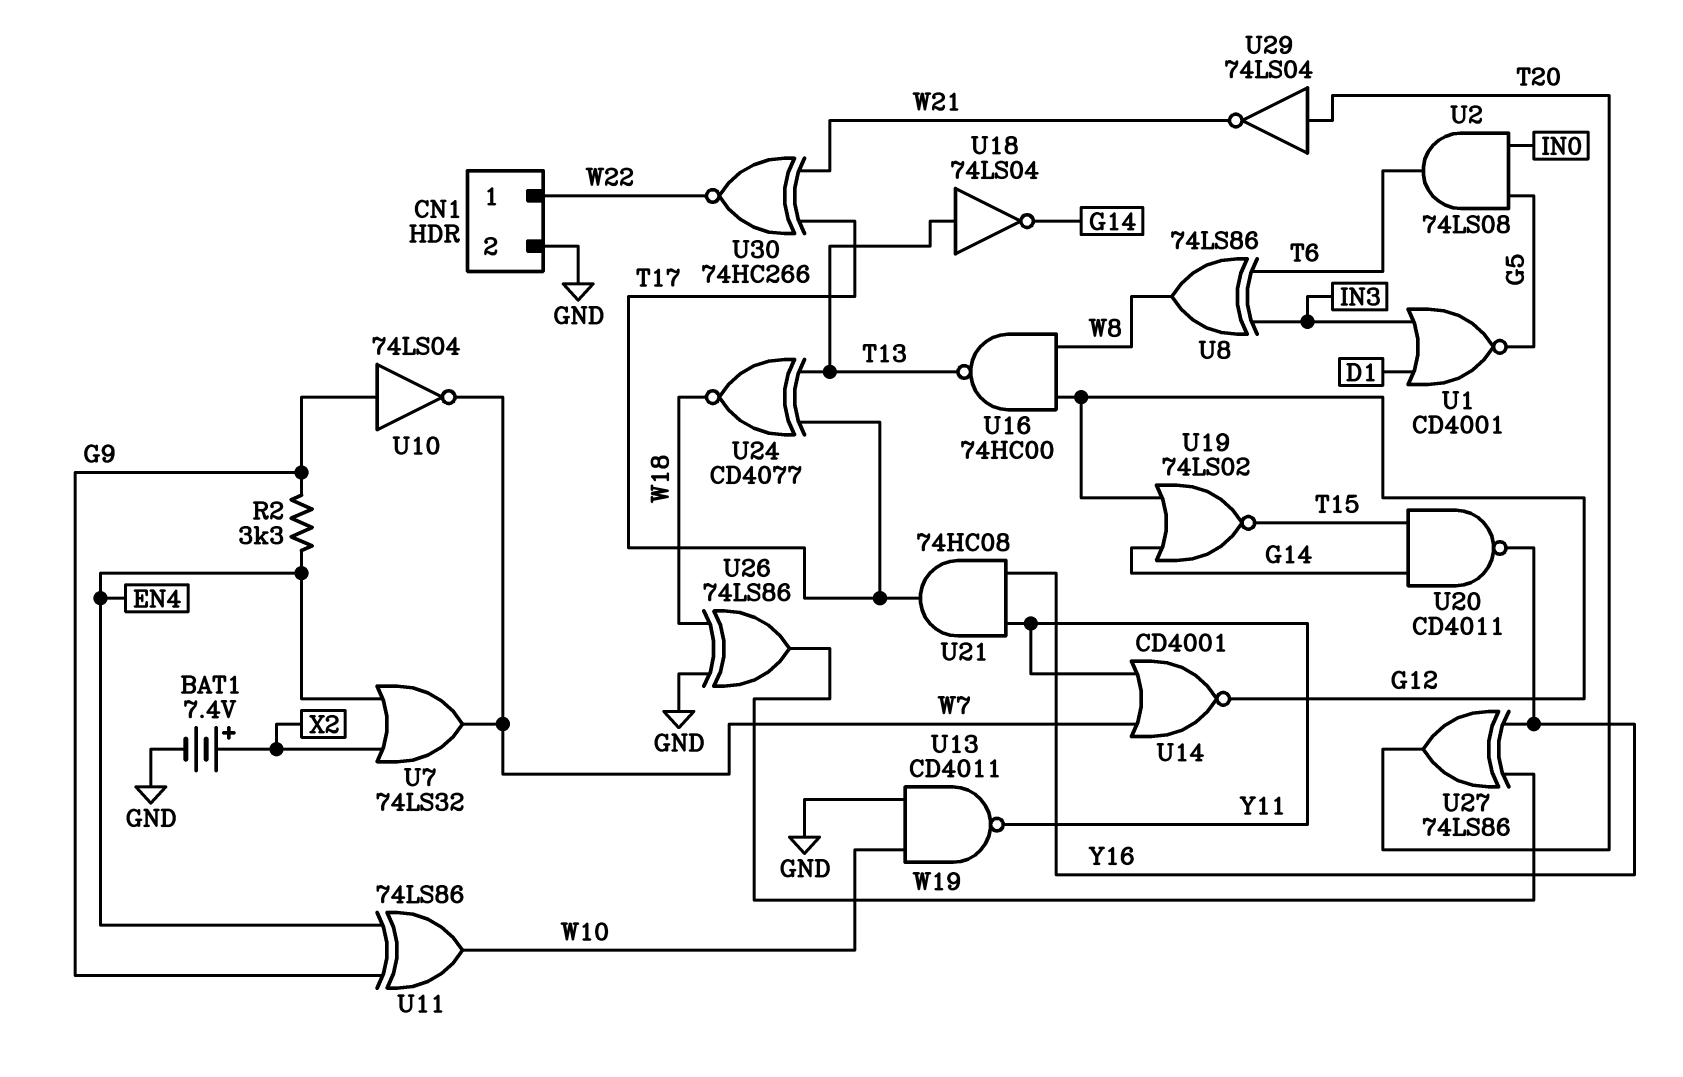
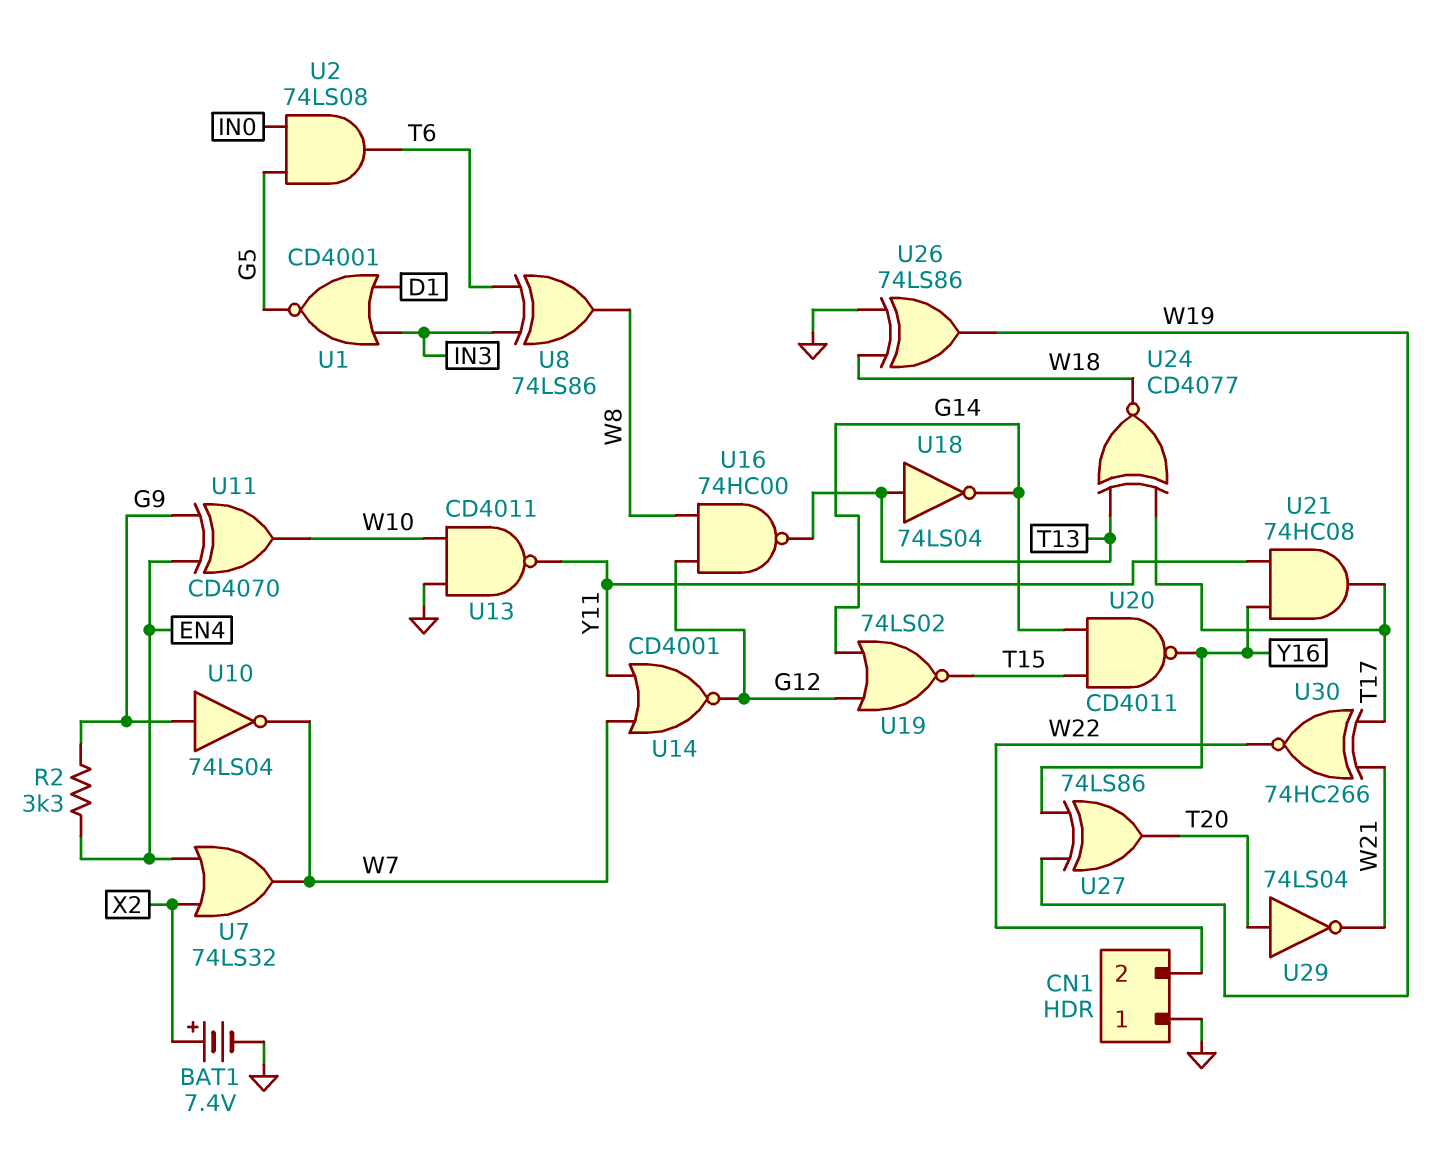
CN1 pin 1: W22 -> GND
CN1 pin 2: GND -> W22
U11: XOR 74LS86 (in EN4, in G9, out W10) -> XOR CD4070 (in EN4, in G9, out W10)

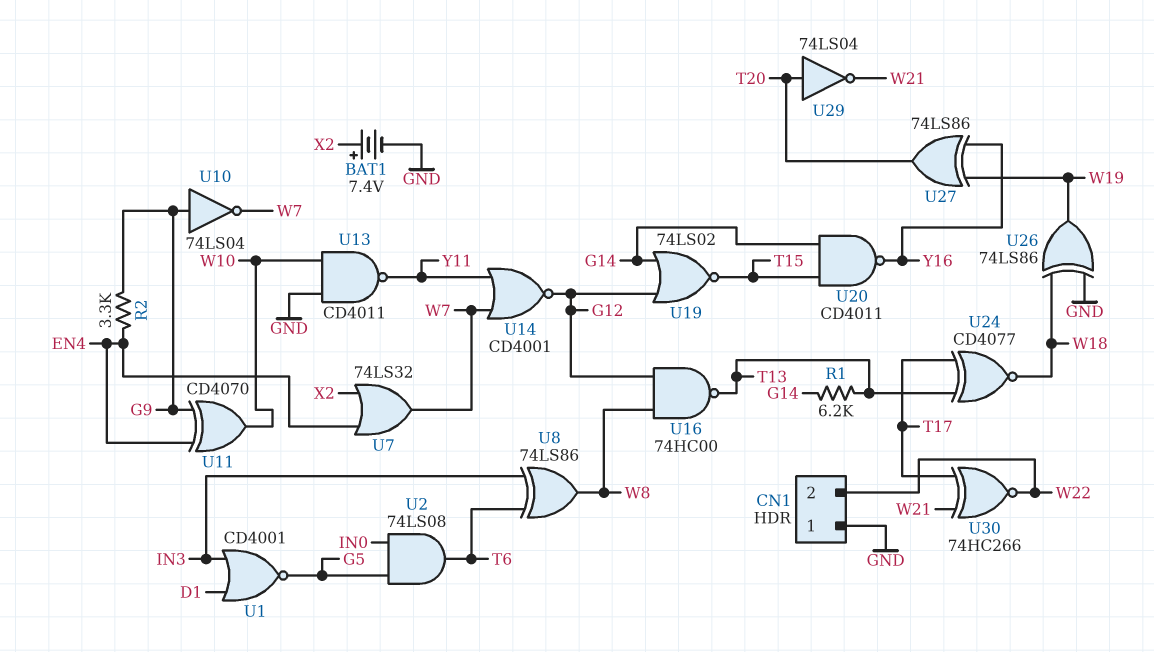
R1: none -> 6.2k (G14, T13)
U18: NOT 74LS04 (in T13, out G14) -> none
U21: AND 74HC08 (in Y11, in Y16, out T17) -> none

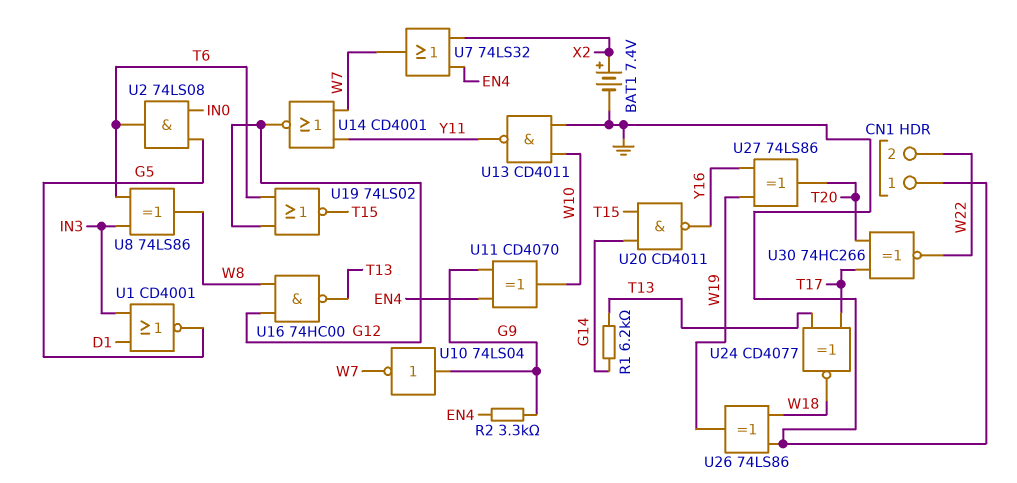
U19: NOR 74LS02 (in G12, in G14, out T15) -> NOR 74LS02 (in G12, in T6, out T15)
U29: NOT 74LS04 (in T20, out W21) -> none
U30: XNOR 74HC266 (in T17, in W21, out W22) -> XNOR 74HC266 (in T17, in T20, out W22)

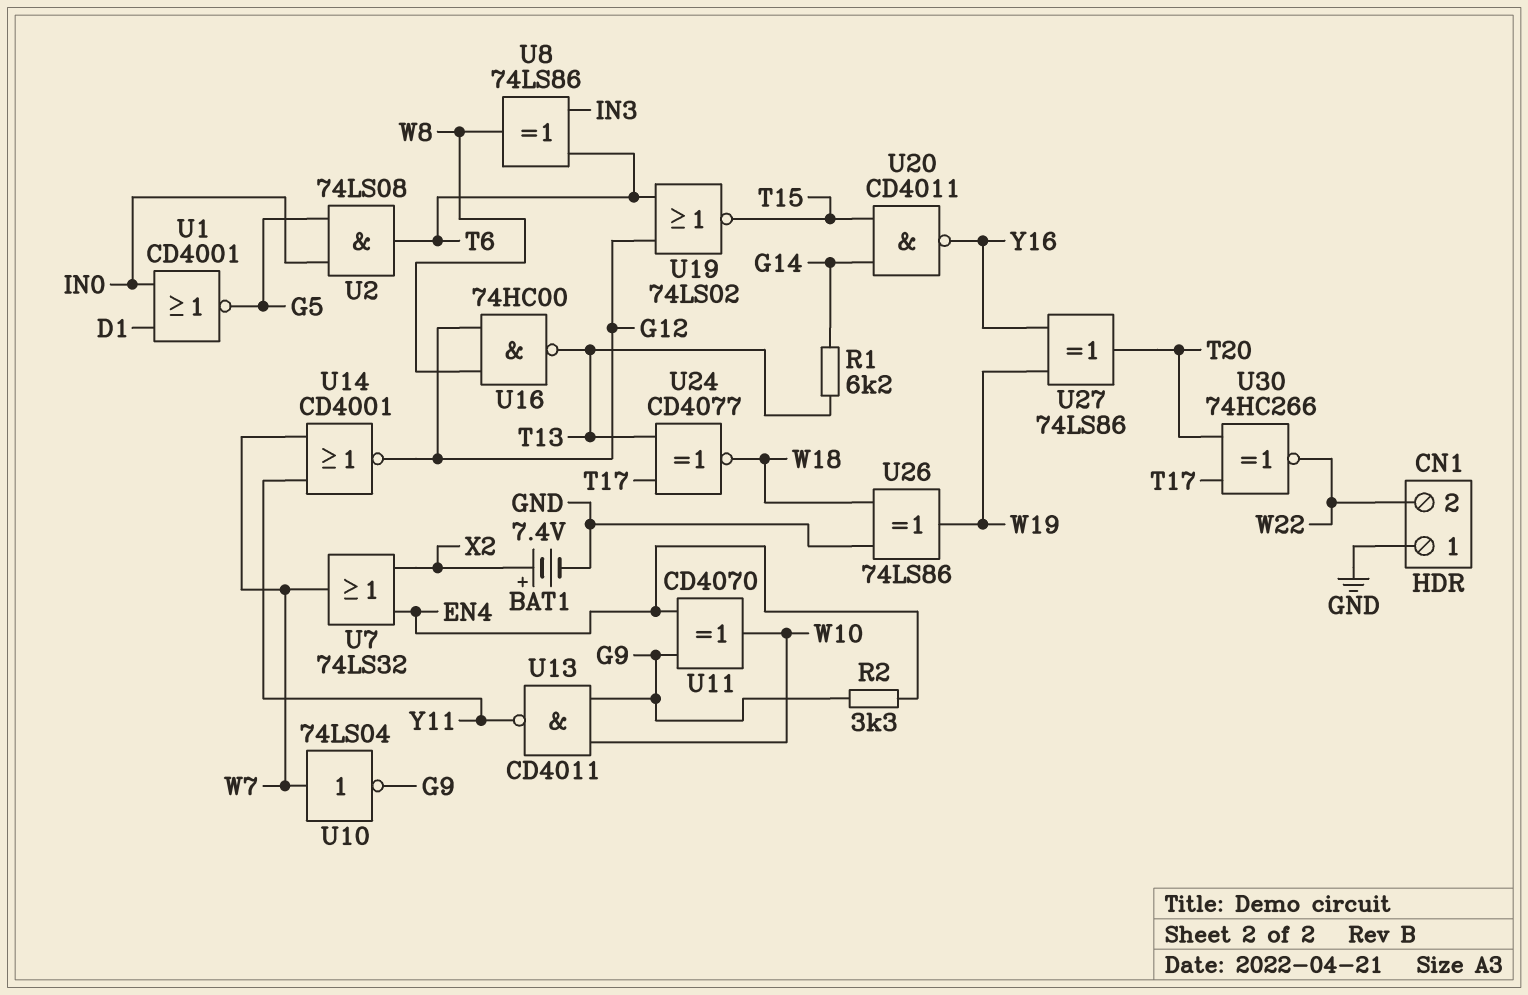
U1: NOR CD4001 (in D1, in IN3, out G5) -> NOR CD4001 (in D1, in IN0, out G5)
U10: NOT 74LS04 (in G9, out W7) -> NOT 74LS04 (in W7, out G9)
U13: NAND CD4011 (in GND, in W10, out Y11) -> NAND CD4011 (in G9, in W10, out Y11)

